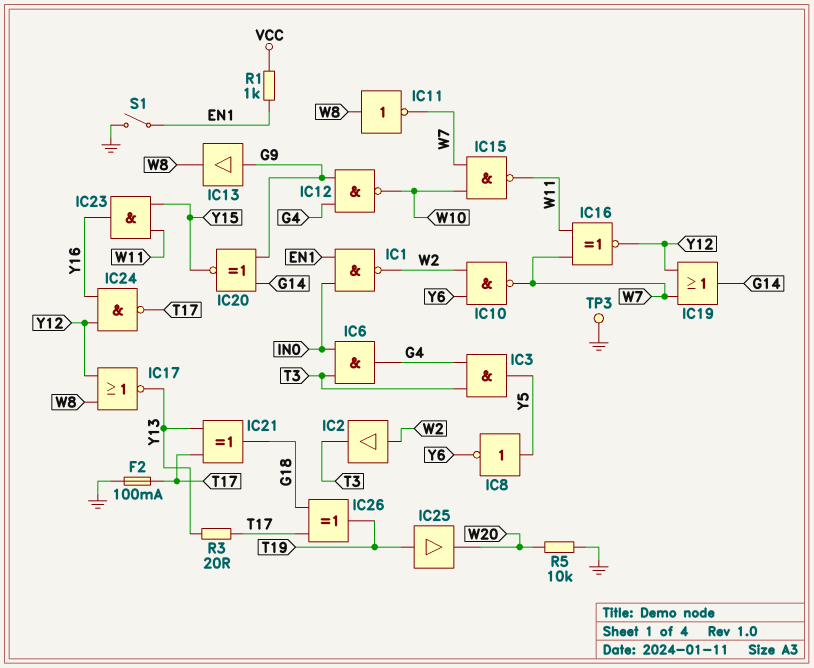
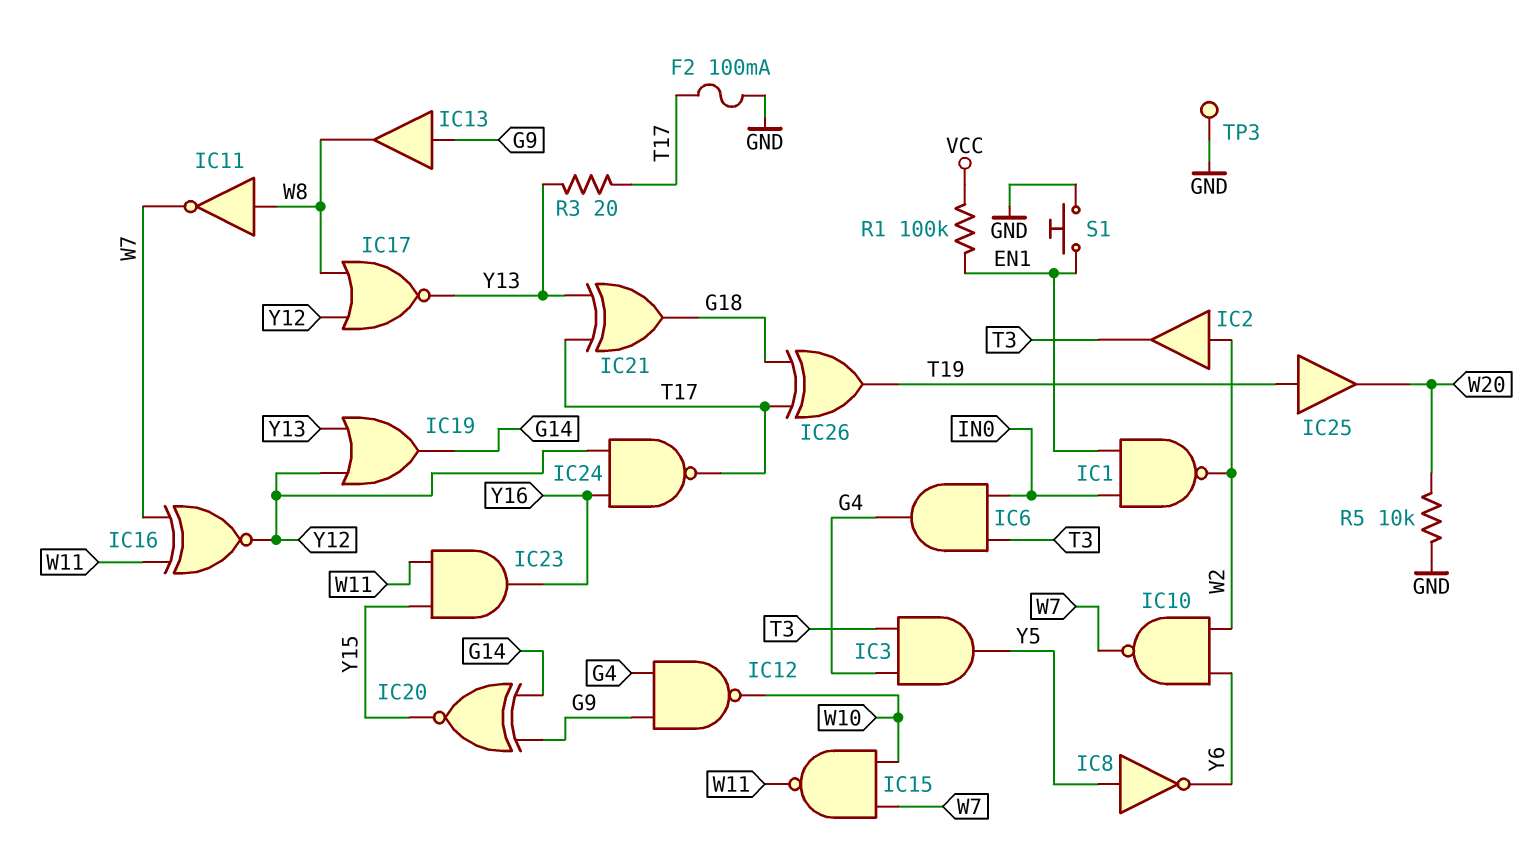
IC19: OR (in W7, in Y12, out G14) -> OR (in Y12, in Y13, out G14)
R1: 1k (EN1, VCC) -> 100k (EN1, VCC)
S1: switch (EN1, GND) -> button (EN1, GND)

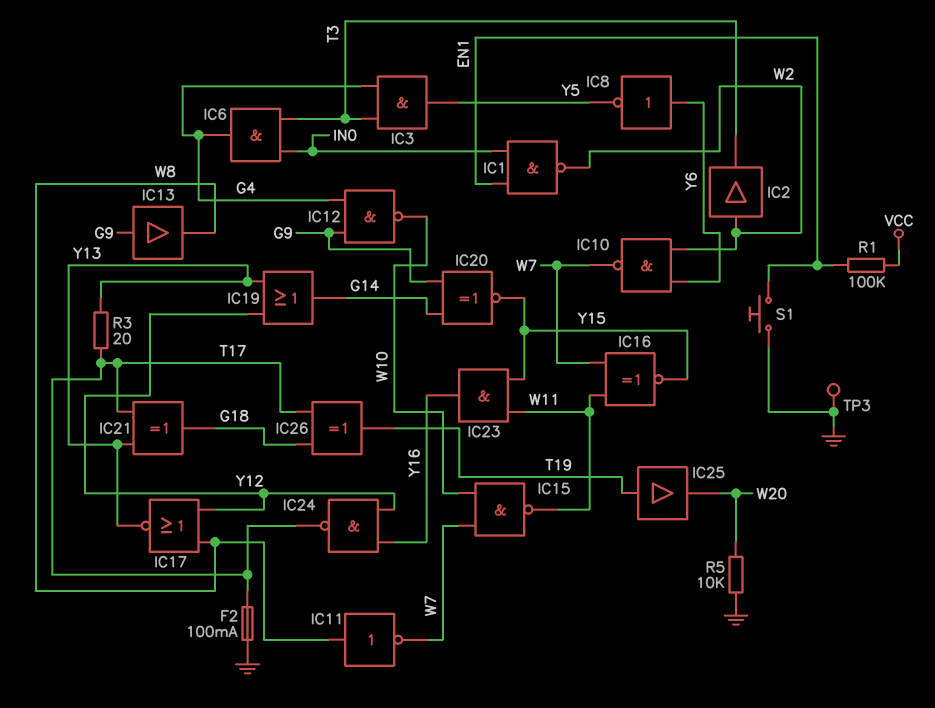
IC8: NOT (in Y5, out Y6) -> NOT (in Y6, out Y5)
IC16: XNOR (in W7, in W11, out Y12) -> XNOR (in W7, in W11, out Y15)

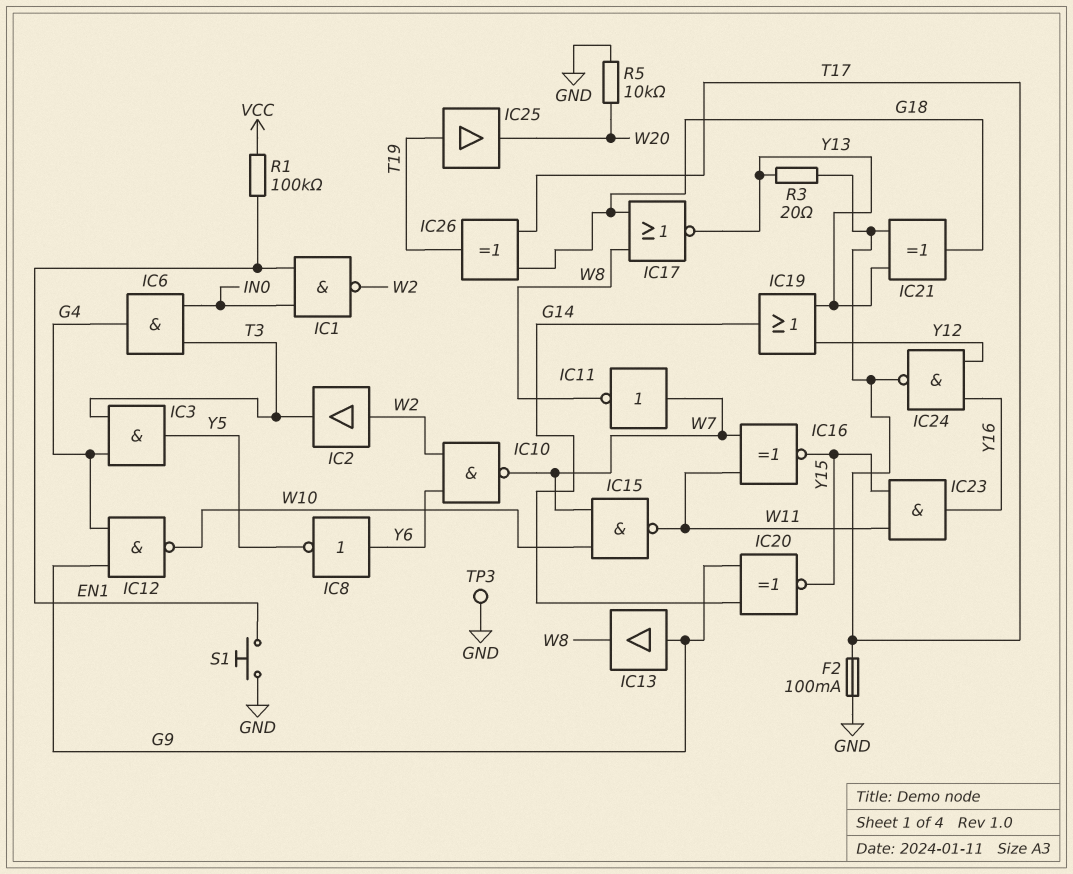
IC11: NOT (in W8, out W7) -> NOT (in W7, out W8)
IC17: NOR (in W8, in Y12, out Y13) -> NOR (in G18, in W8, out Y13)

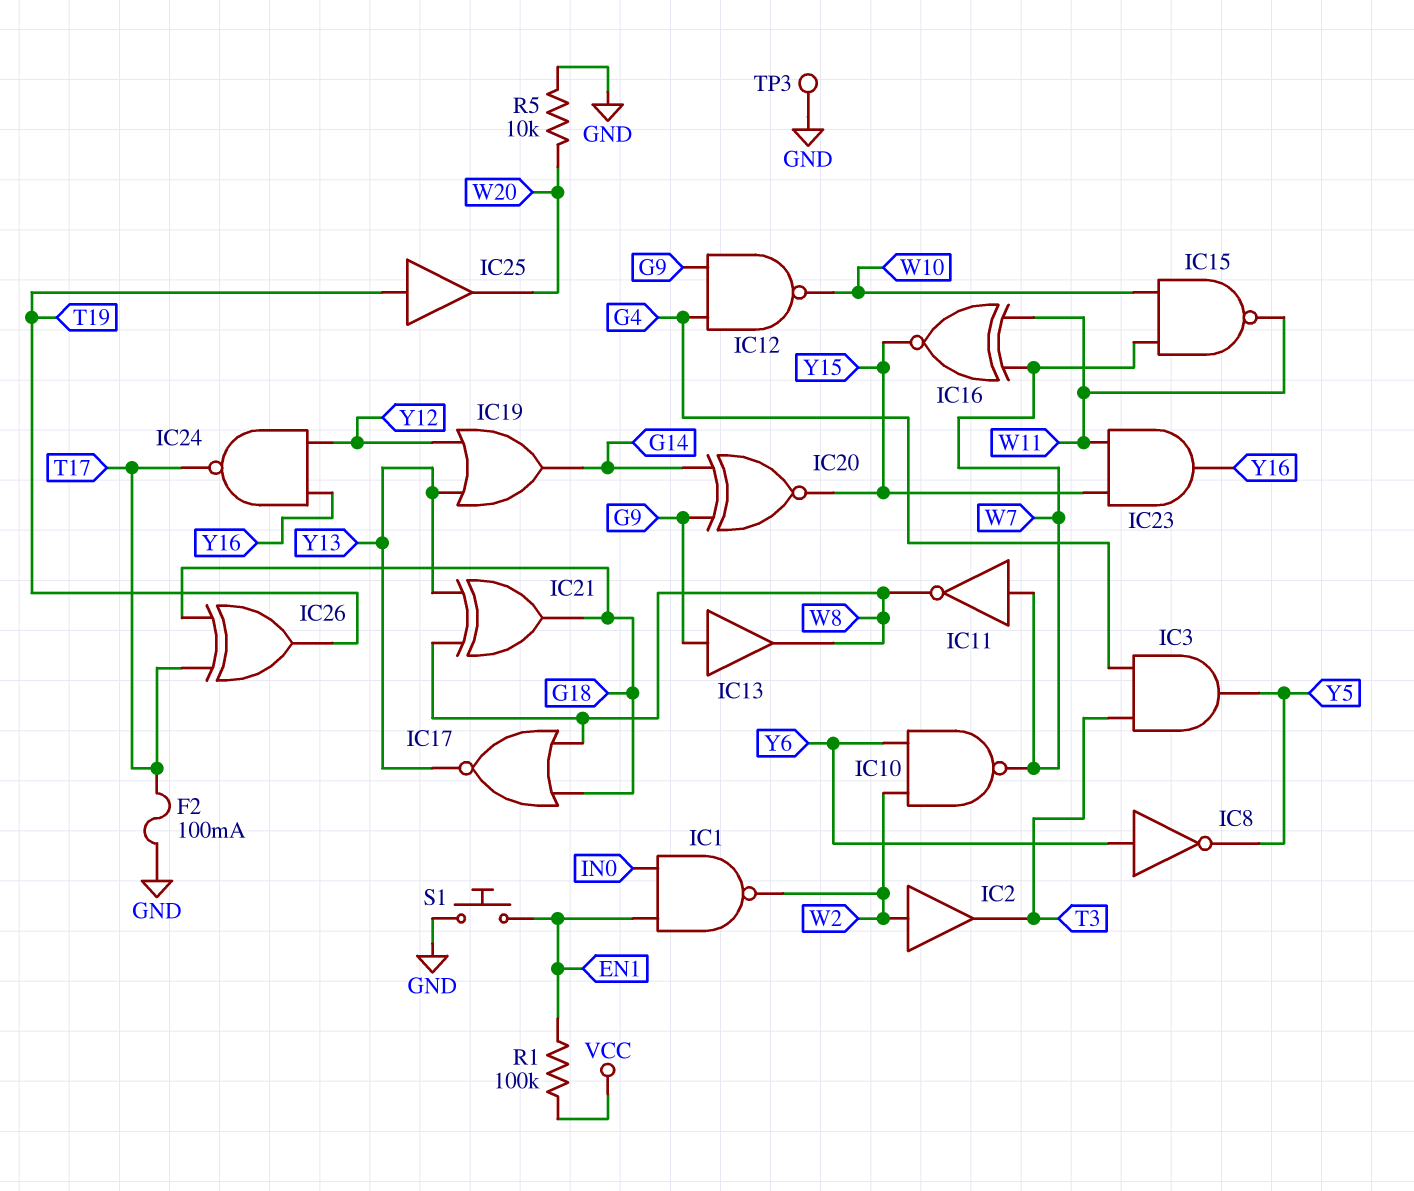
IC6: AND (in IN0, in T3, out G4) -> none
IC21: XOR (in T17, in Y13, out G18) -> XOR (in W8, in Y13, out G18)
R3: 20 (T17, Y13) -> none

